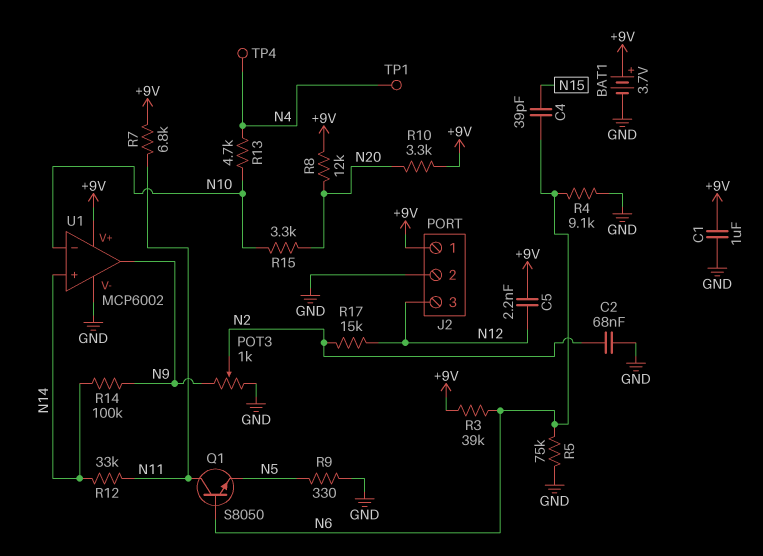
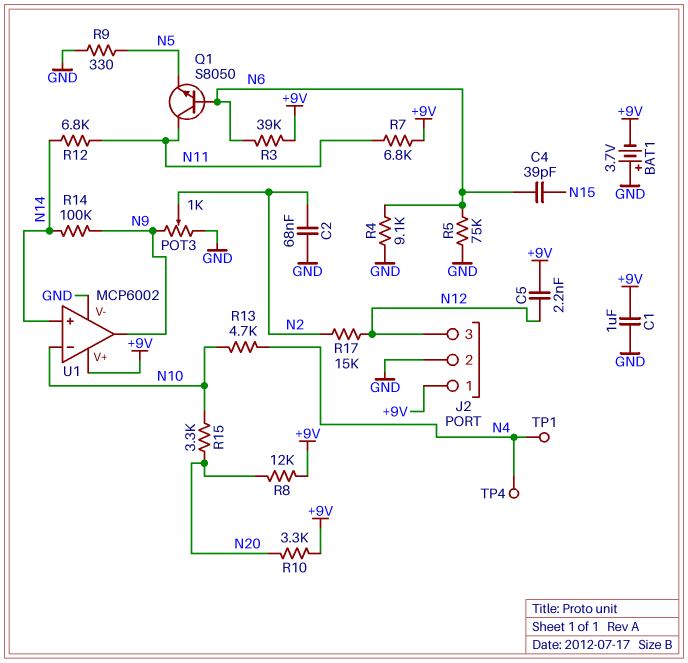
BAT1: 3.7V (plus +9V, minus GND) -> 3.7V (plus GND, minus +9V)
R12: 33k (N11, N14) -> 6.8k (N11, N14)

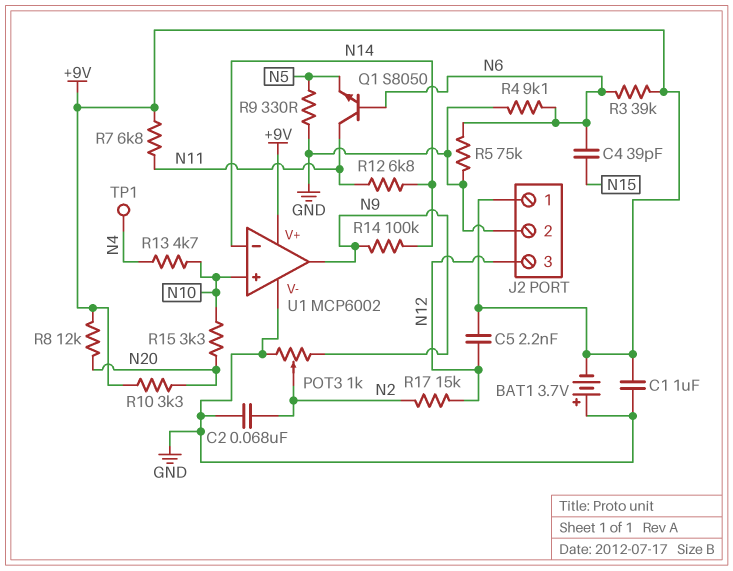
TP4: test point (N4) -> none
U1 pin in+: N14 -> N10
U1 pin in-: N10 -> N14

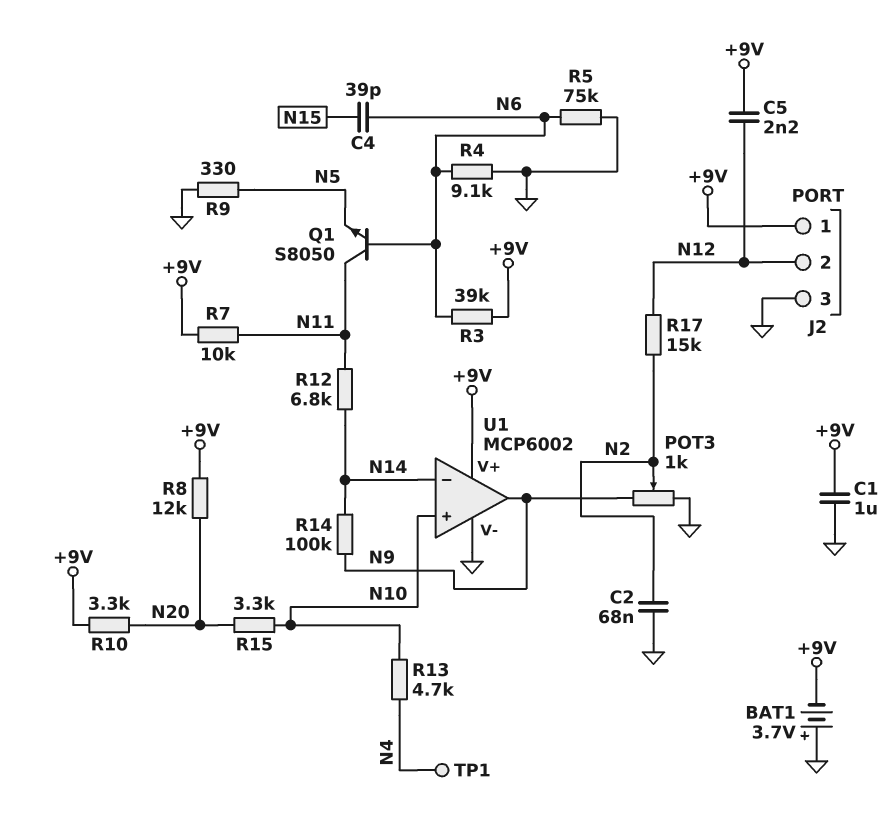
J2 pin 2: GND -> N12
J2 pin 3: N12 -> GND
R7: 6.8k (+9V, N11) -> 10k (+9V, N11)

